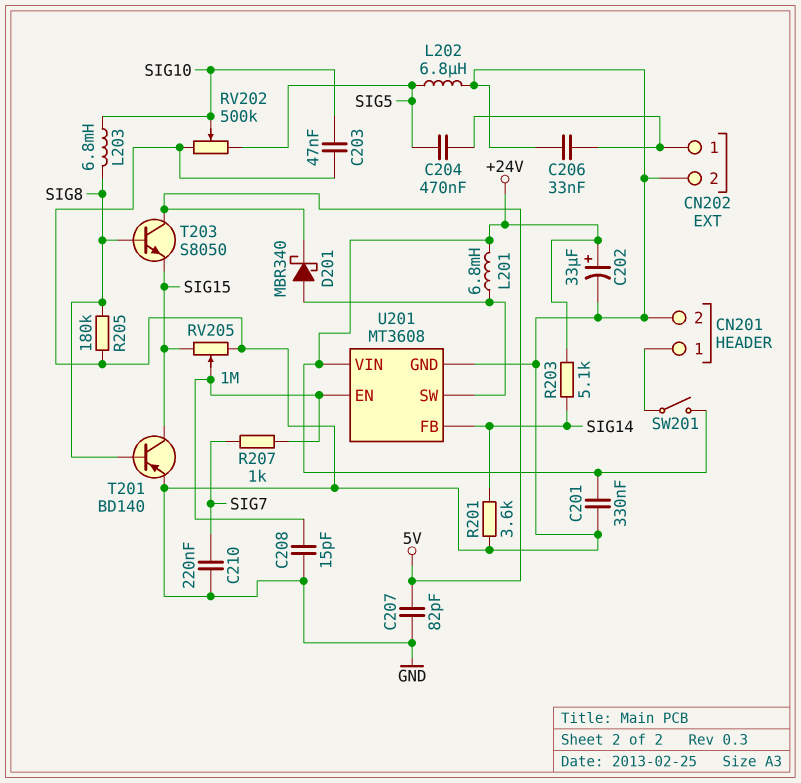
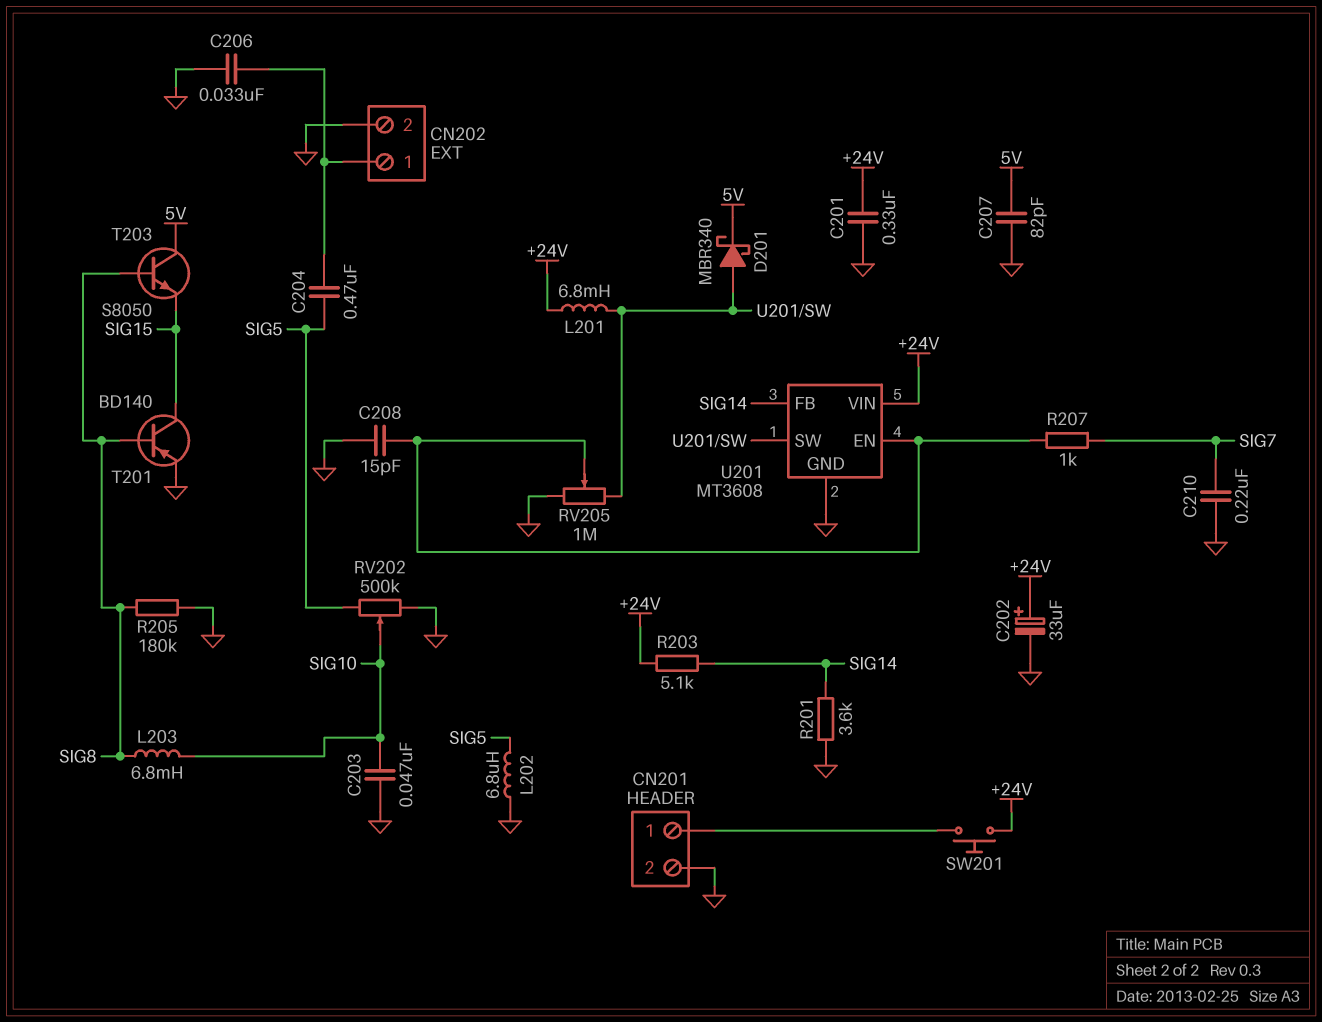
RV205: 1M (GND, SIG15, wiper U201/EN) -> 1M (GND, U201/SW, wiper U201/EN)
SW201: switch (+24V, CN201/1) -> button (+24V, CN201/1)

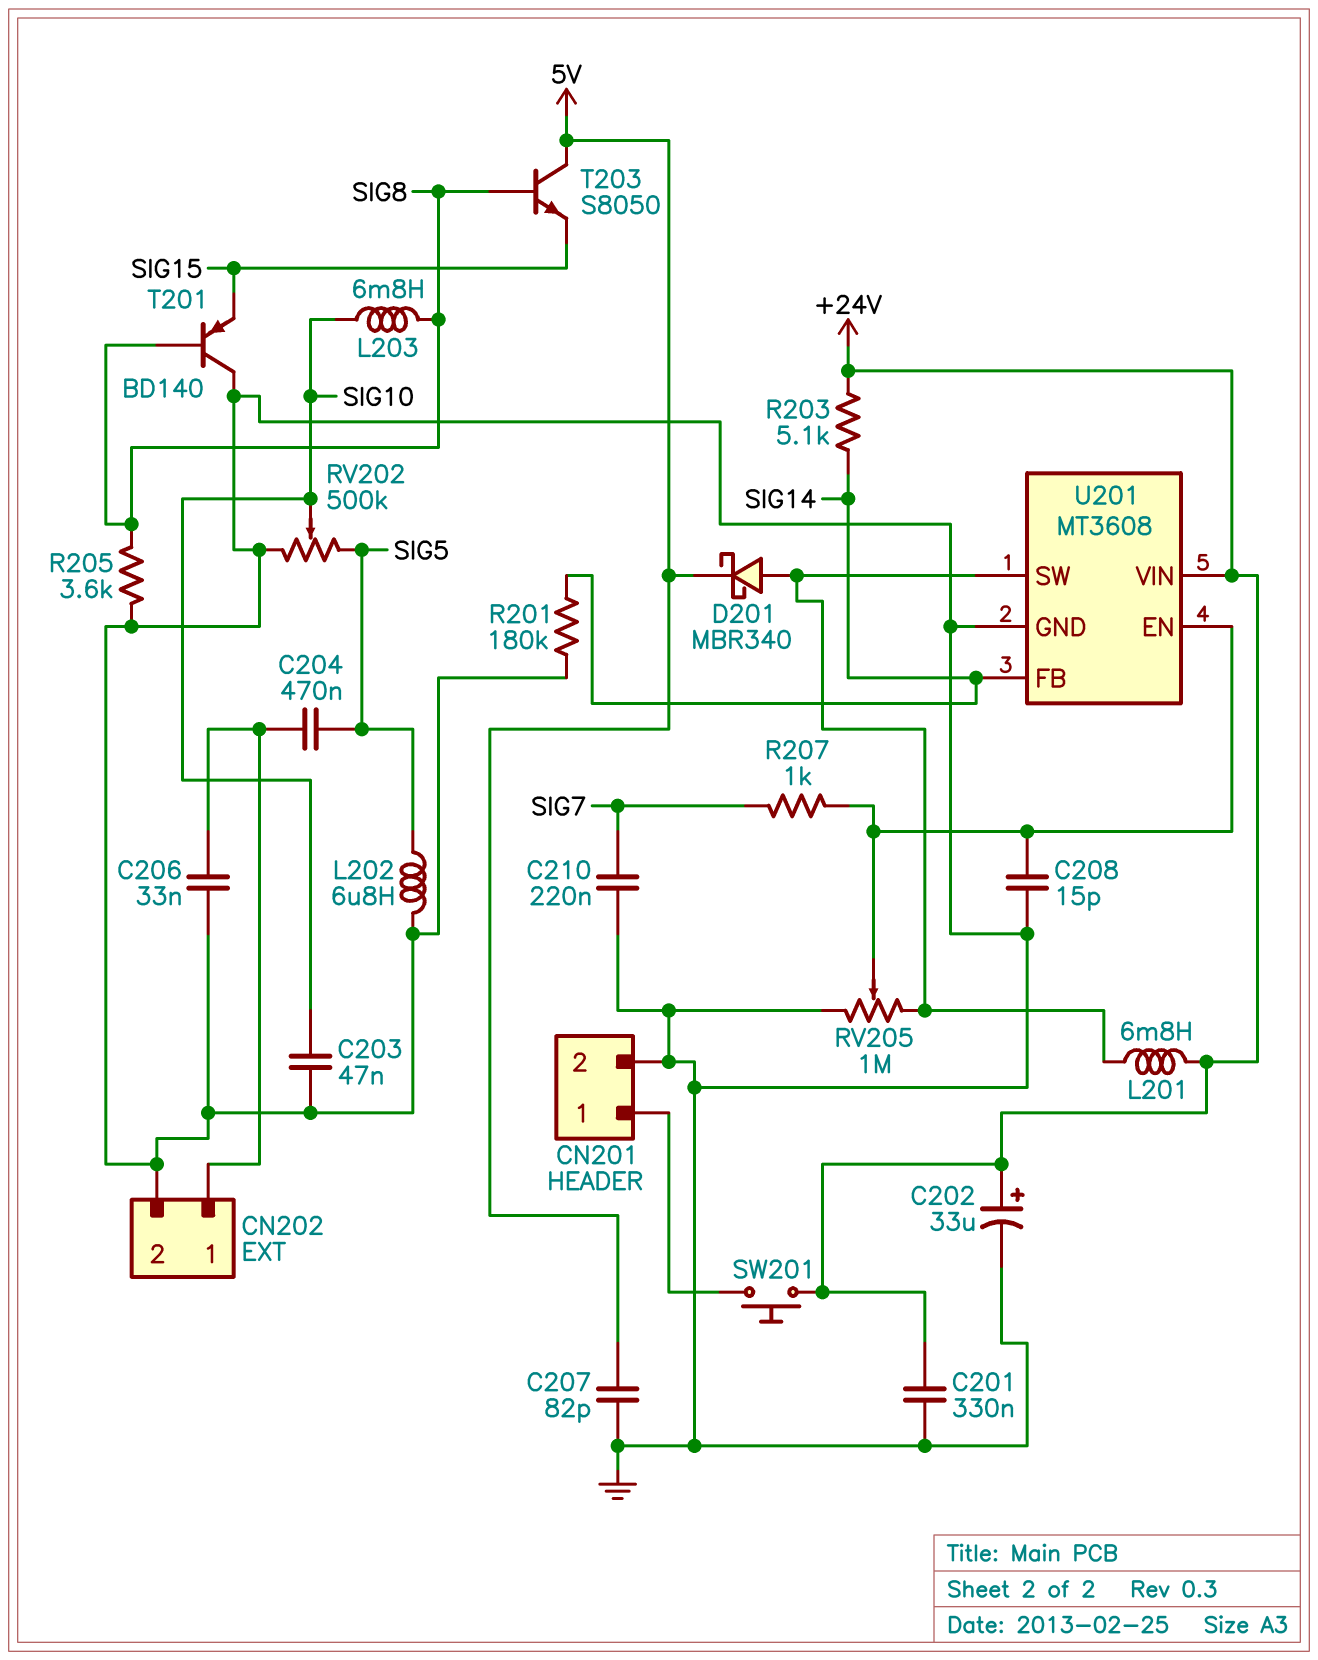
R201: 3.6k (GND, SIG14) -> 180k (GND, SIG14)
R205: 180k (GND, SIG8) -> 3.6k (GND, SIG8)
T201: PNP BD140 (B SIG8, C SIG15, E GND) -> PNP BD140 (B SIG8, C GND, E SIG15)

